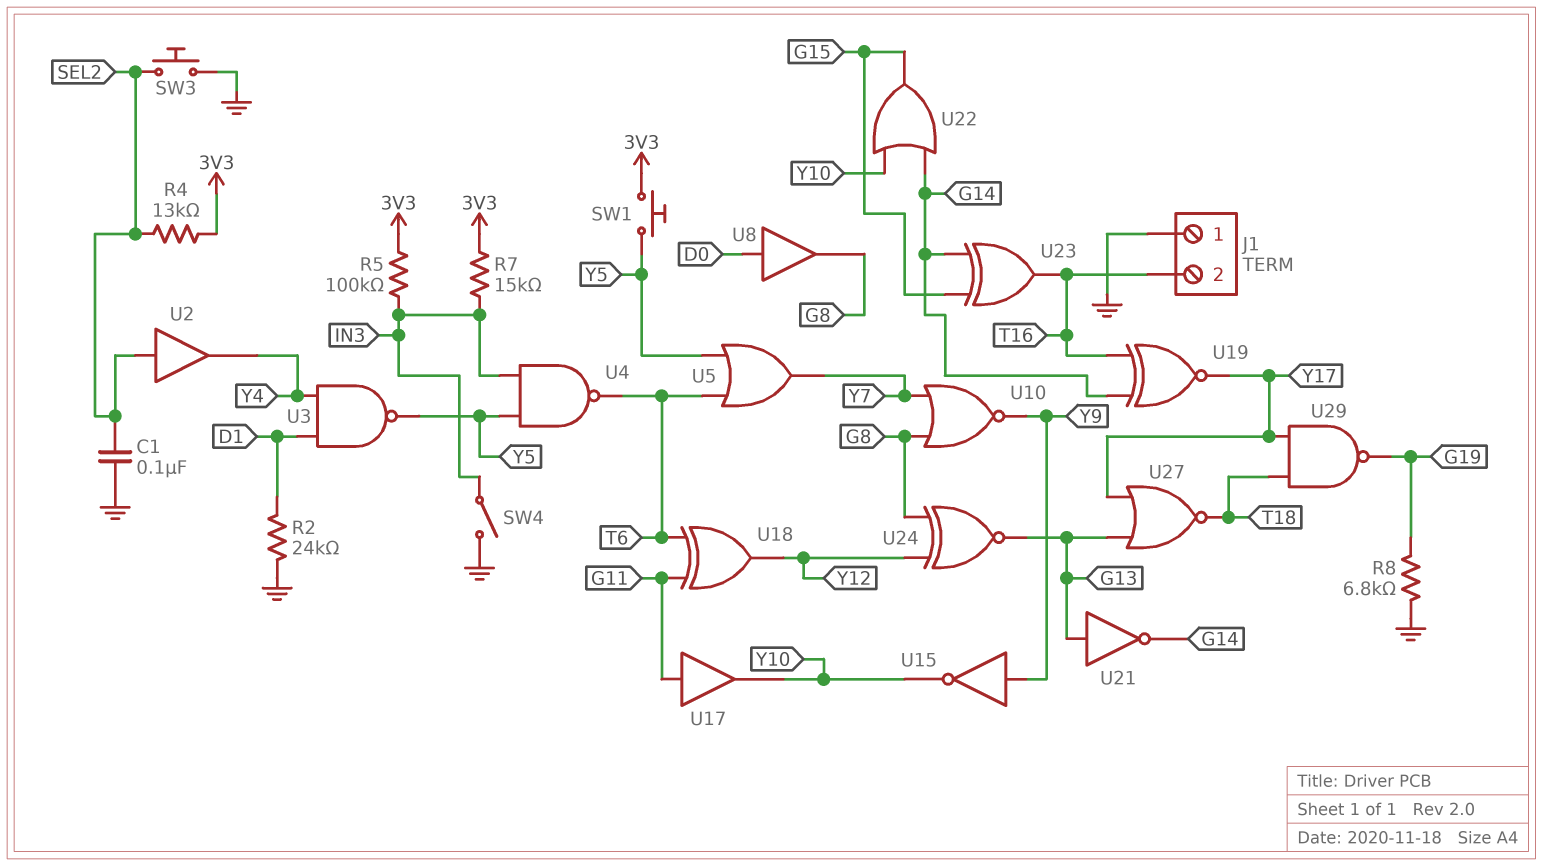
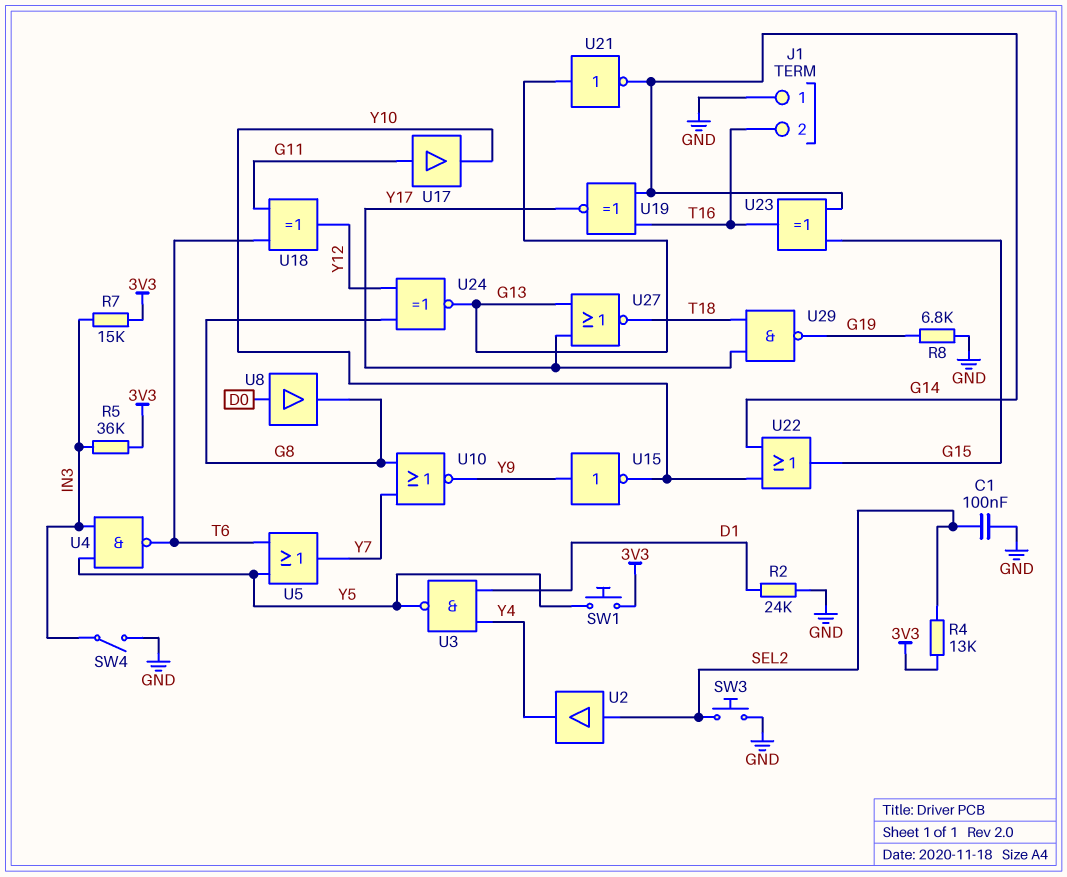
R5: 100k (3V3, IN3) -> 36k (3V3, IN3)

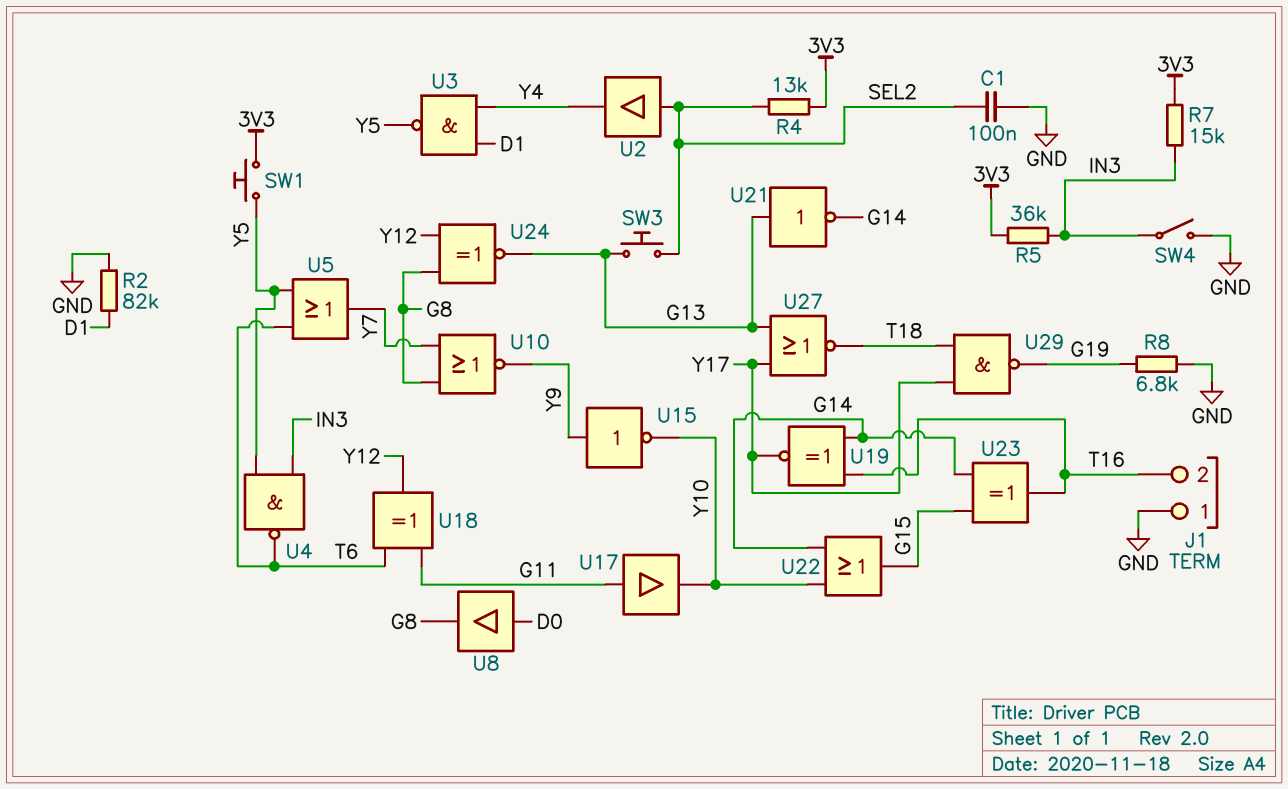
R2: 24k (D1, GND) -> 82k (D1, GND)
SW3: button (GND, SEL2) -> button (G13, SEL2)

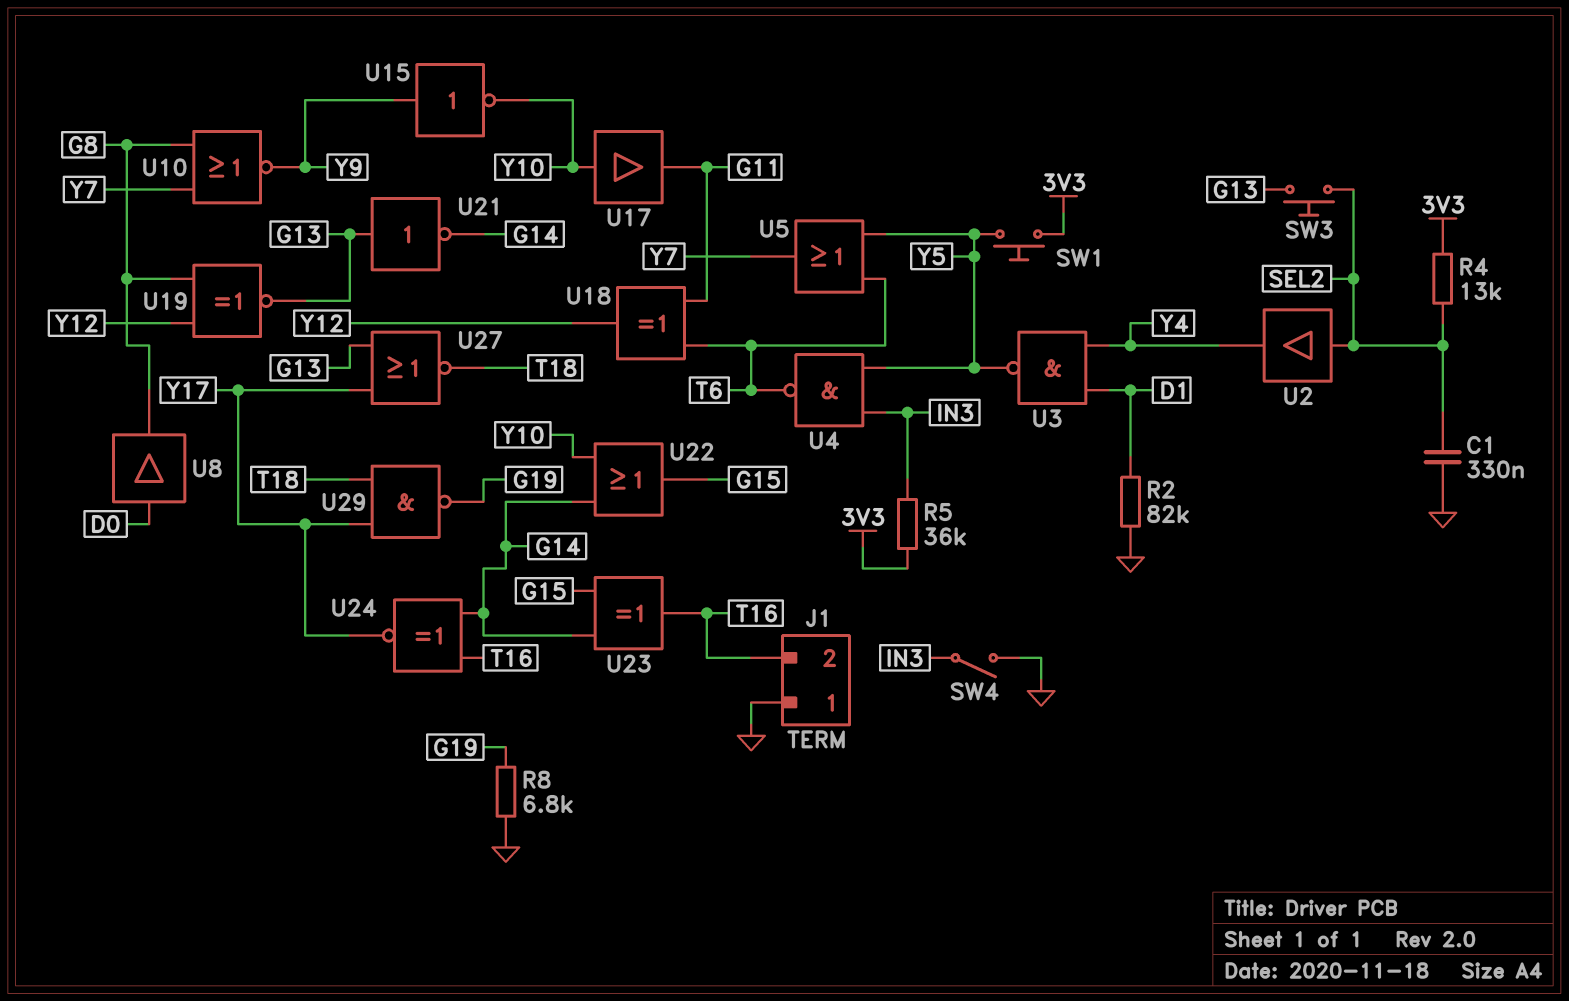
C1: 100nF (GND, SEL2) -> 330nF (GND, SEL2)
R7: 15k (3V3, IN3) -> none
U17: buffer (in G11, out Y10) -> buffer (in Y10, out G11)
U19: XNOR (in G14, in T16, out Y17) -> XNOR (in G8, in Y12, out G13)
U24: XNOR (in G8, in Y12, out G13) -> XNOR (in G14, in T16, out Y17)

